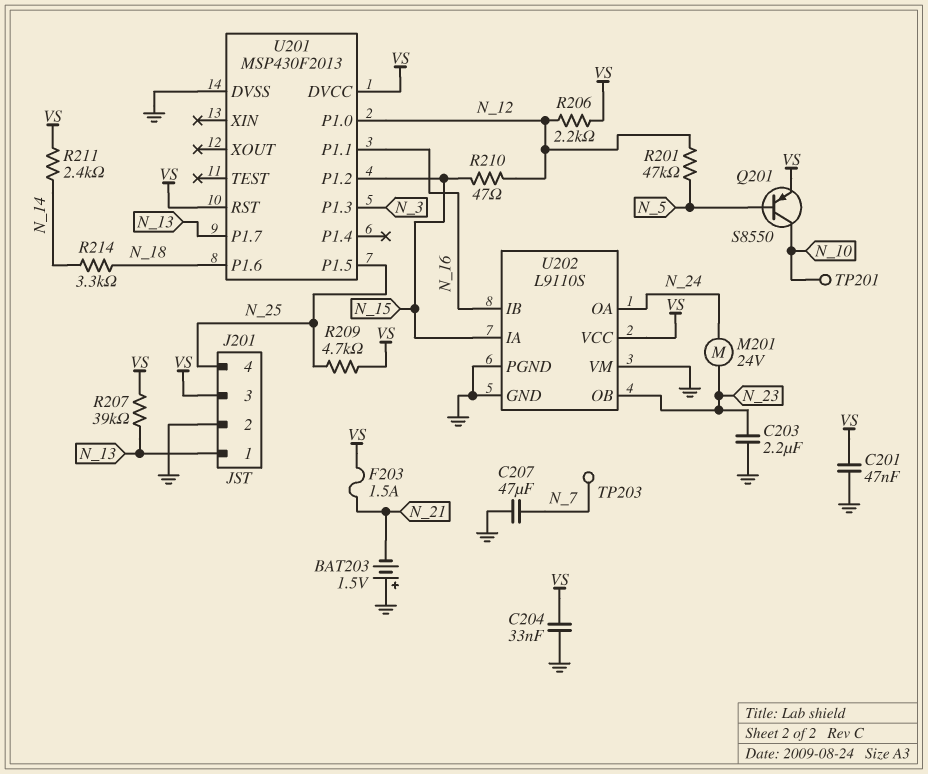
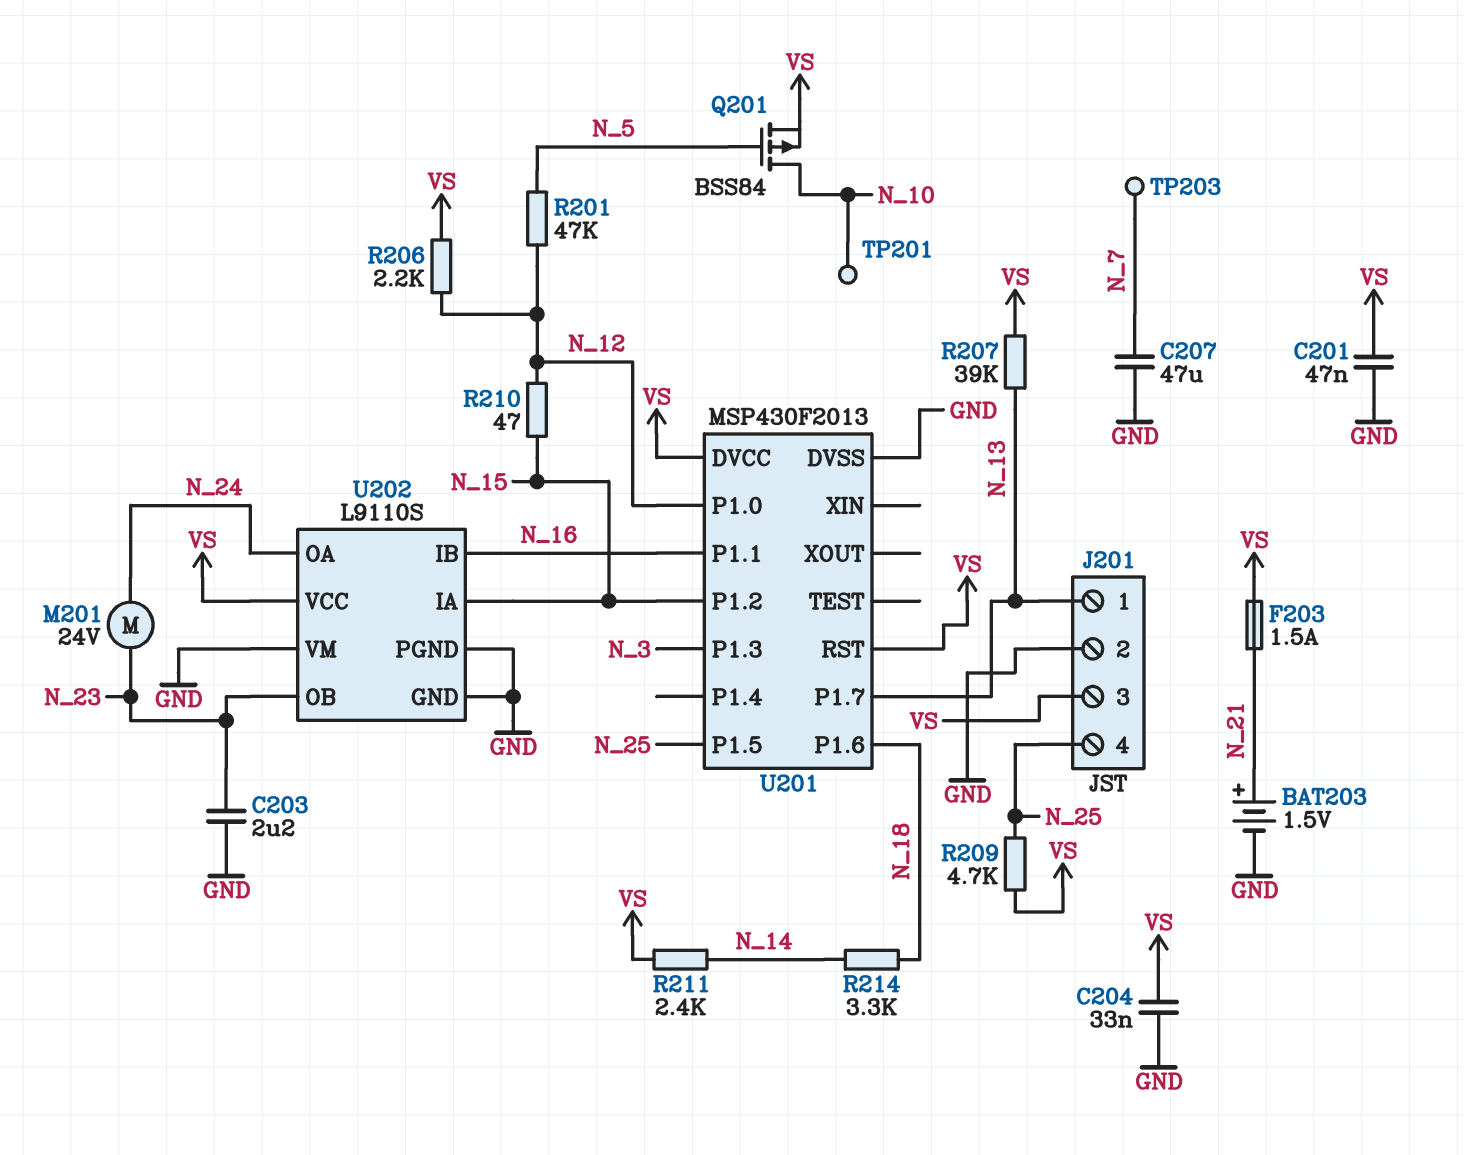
BAT203: 1.5V (plus GND, minus N_21) -> 1.5V (plus N_21, minus GND)
Q201: PNP S8550 (B N_5, C N_10, E VS) -> PMOS BSS84 (G N_5, D N_10, S VS)

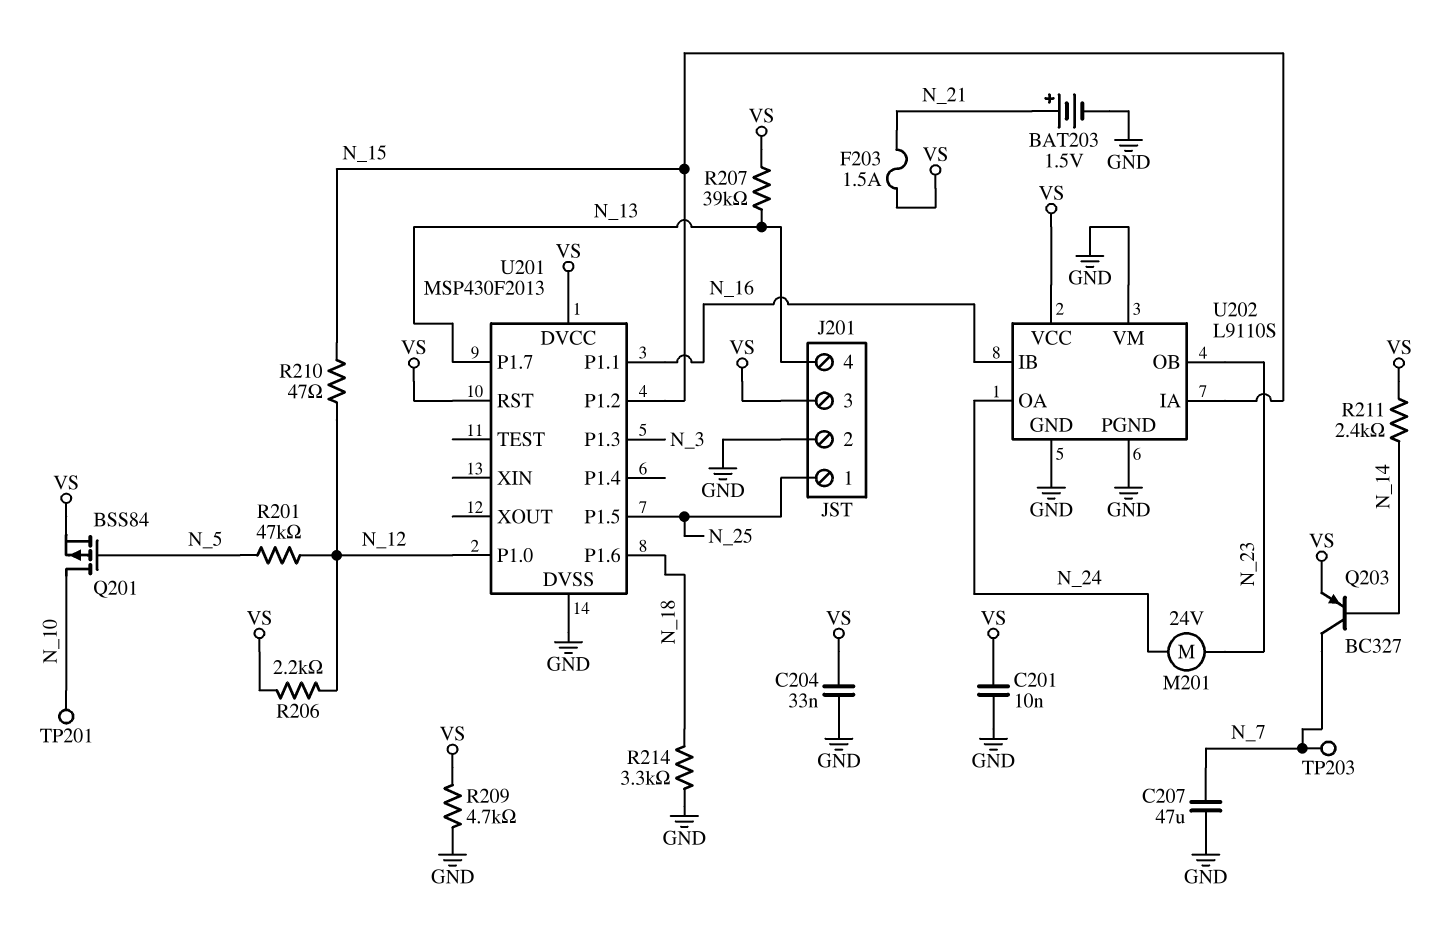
C201: 47nF (GND, VS) -> 10nF (GND, VS)
C203: 2.2uF (GND, N_23) -> none
J201 pin 1: N_13 -> N_25
J201 pin 4: N_25 -> N_13
Q203: none -> PNP BC327 (B N_14, C N_7, E VS)
R209: 4.7k (N_25, VS) -> 4.7k (GND, VS)
R214: 3.3k (N_14, N_18) -> 3.3k (GND, N_18)

